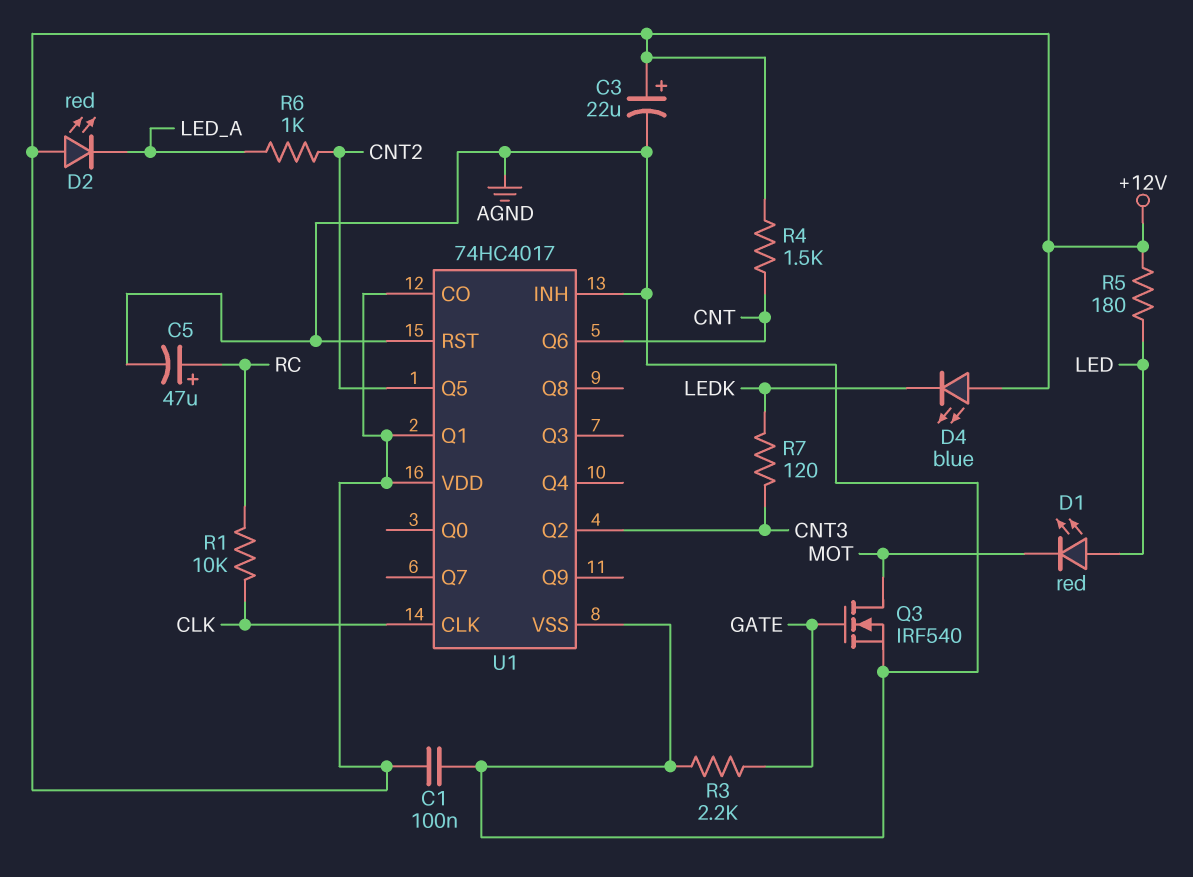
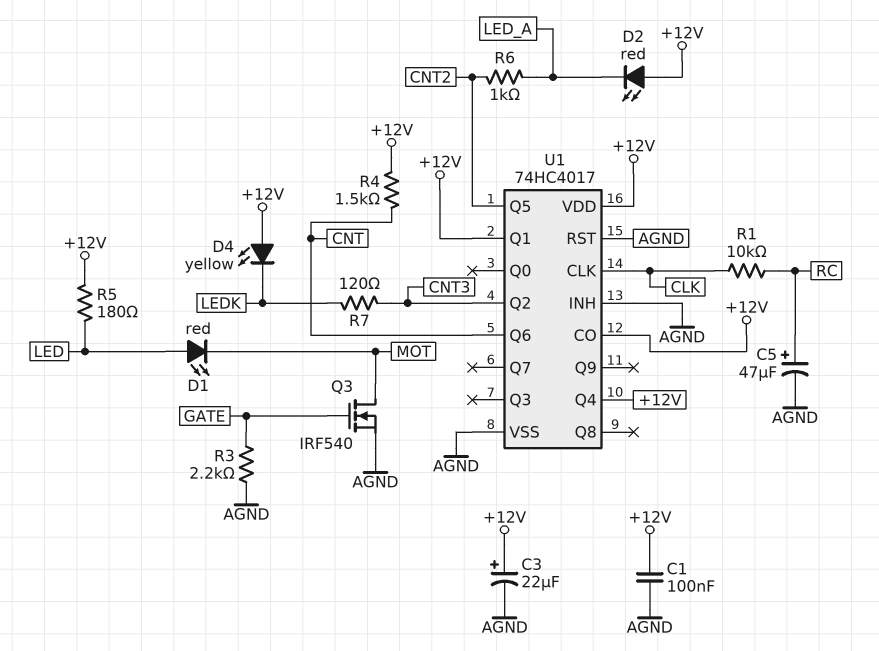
D4: LED blue (A +12V, K LEDK) -> LED yellow (A +12V, K LEDK)
U1 pin Q4: none -> +12V

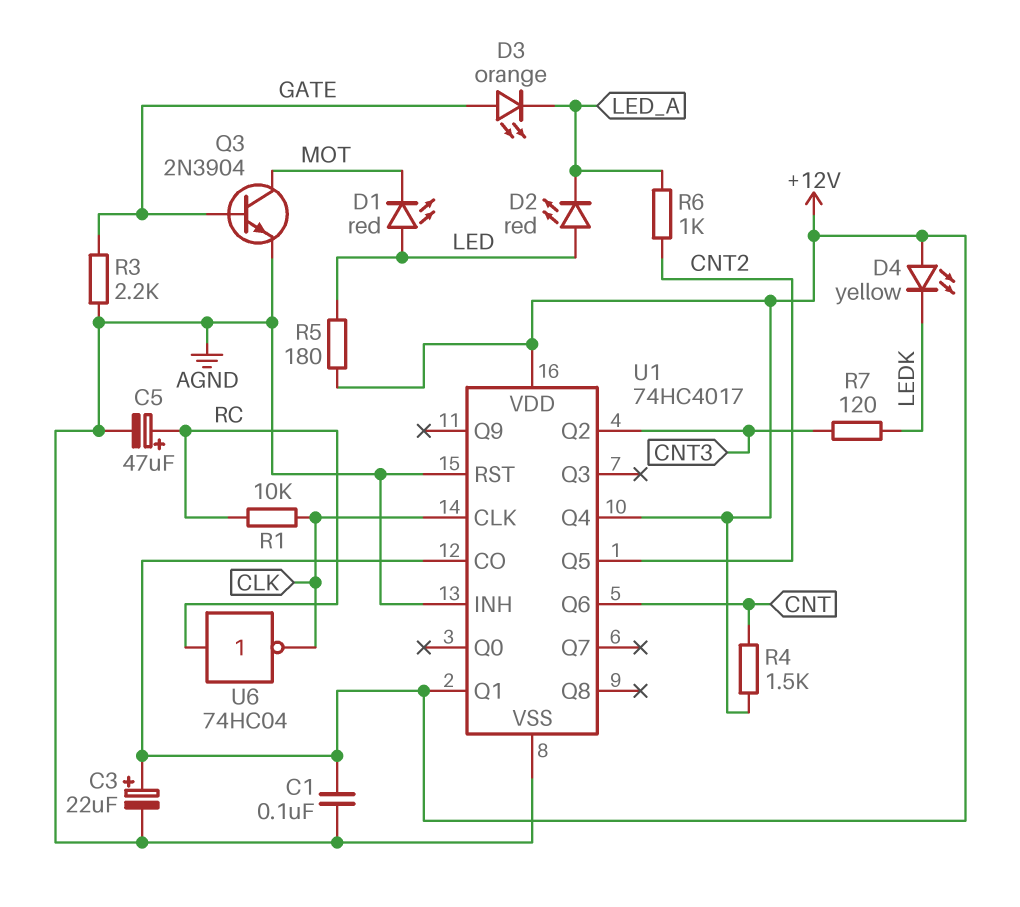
D2: LED red (A +12V, K LED_A) -> LED red (A LED, K LED_A)
D3: none -> LED orange (A GATE, K LED_A)
Q3: NMOS IRF540 (G GATE, D MOT, S AGND) -> NPN 2N3904 (B GATE, C MOT, E AGND)
U6: none -> NOT 74HC04 (in RC, out CLK)

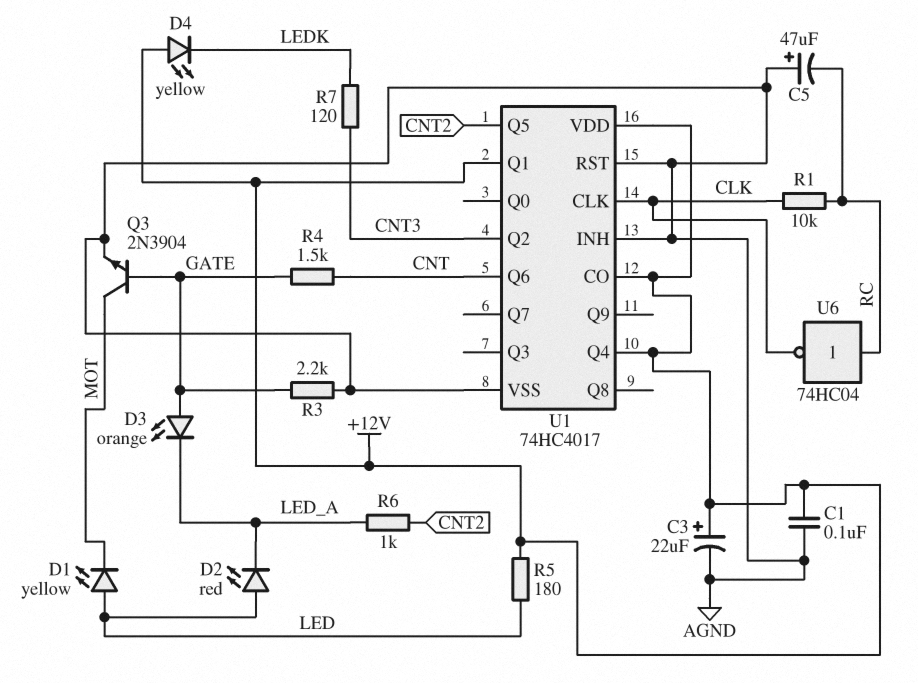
C5: 47uF (plus RC, minus AGND) -> 47uF (plus AGND, minus RC)
D1: LED red (A LED, K MOT) -> LED yellow (A LED, K MOT)
R4: 1.5k (+12V, CNT) -> 1.5k (CNT, GATE)

